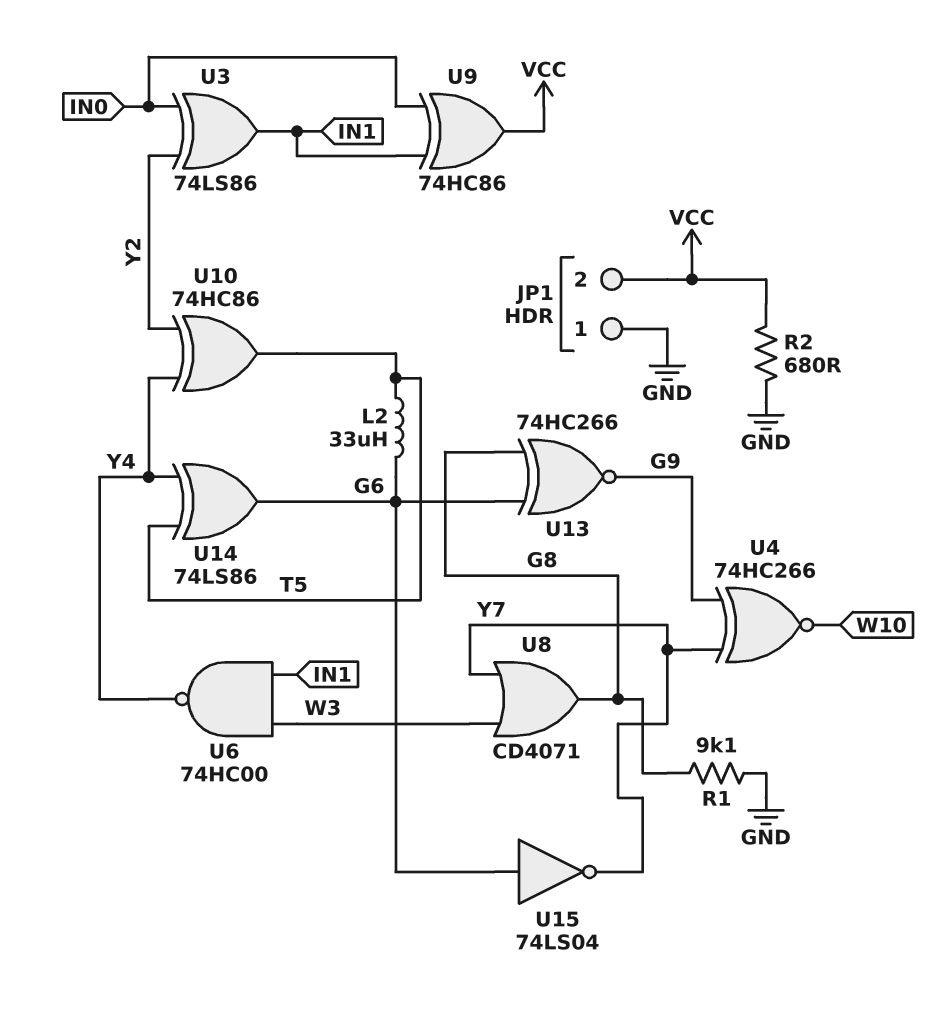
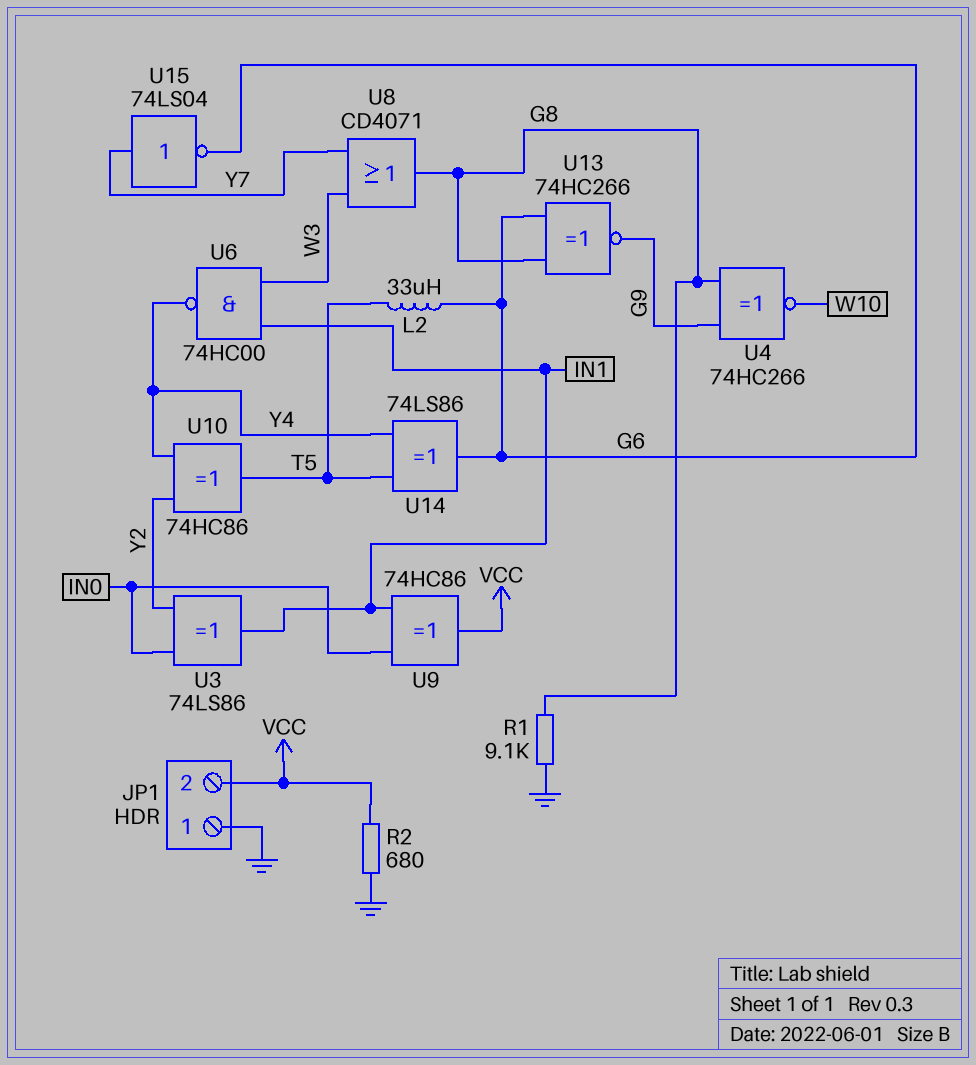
U4: XNOR 74HC266 (in G9, in Y7, out W10) -> XNOR 74HC266 (in G8, in G9, out W10)
U15: NOT 74LS04 (in G6, out Y7) -> NOT 74LS04 (in Y7, out G6)

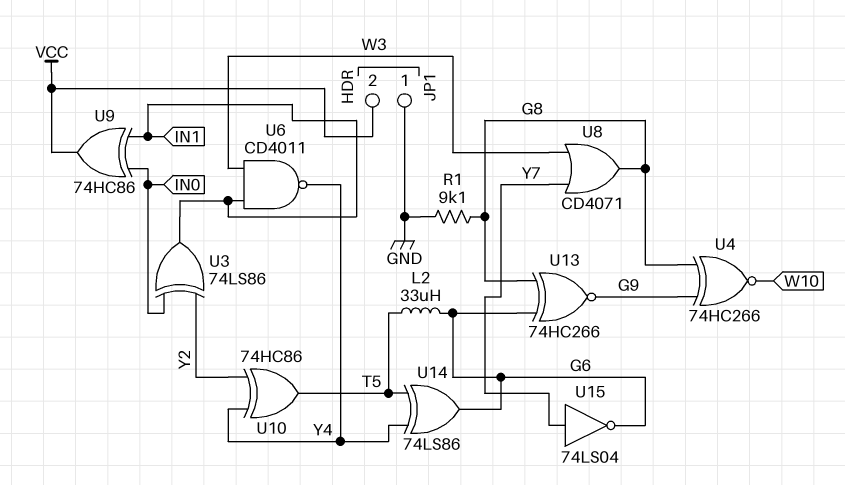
R2: 680 (GND, VCC) -> none
U6: NAND 74HC00 (in IN1, in W3, out Y4) -> NAND CD4011 (in IN1, in W3, out Y4)

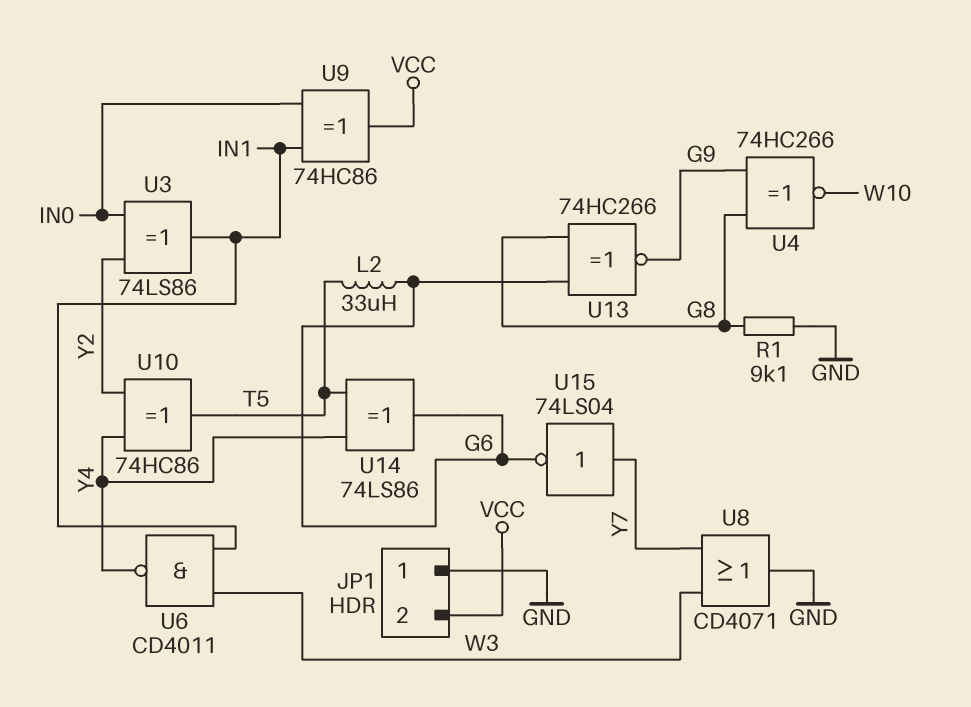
U8: OR CD4071 (in W3, in Y7, out G8) -> OR CD4071 (in W3, in Y7, out GND)

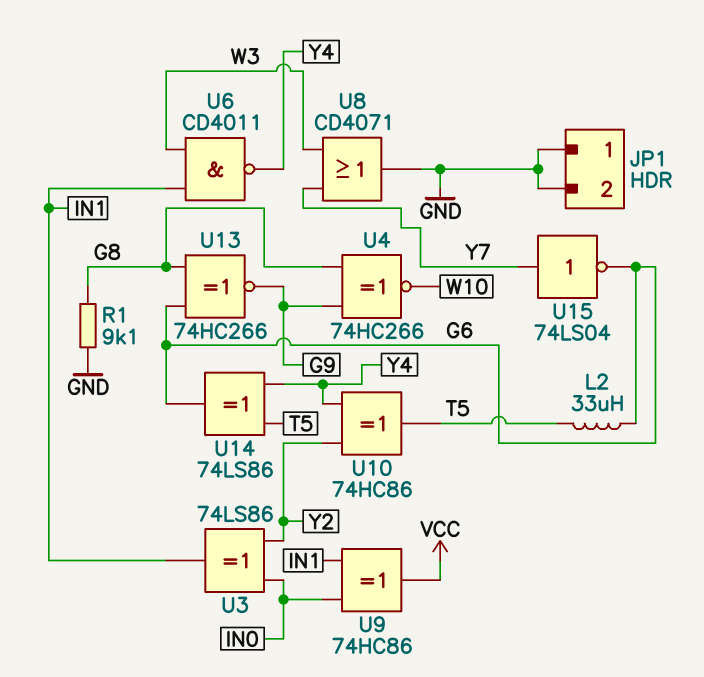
JP1 pin 2: VCC -> GND

